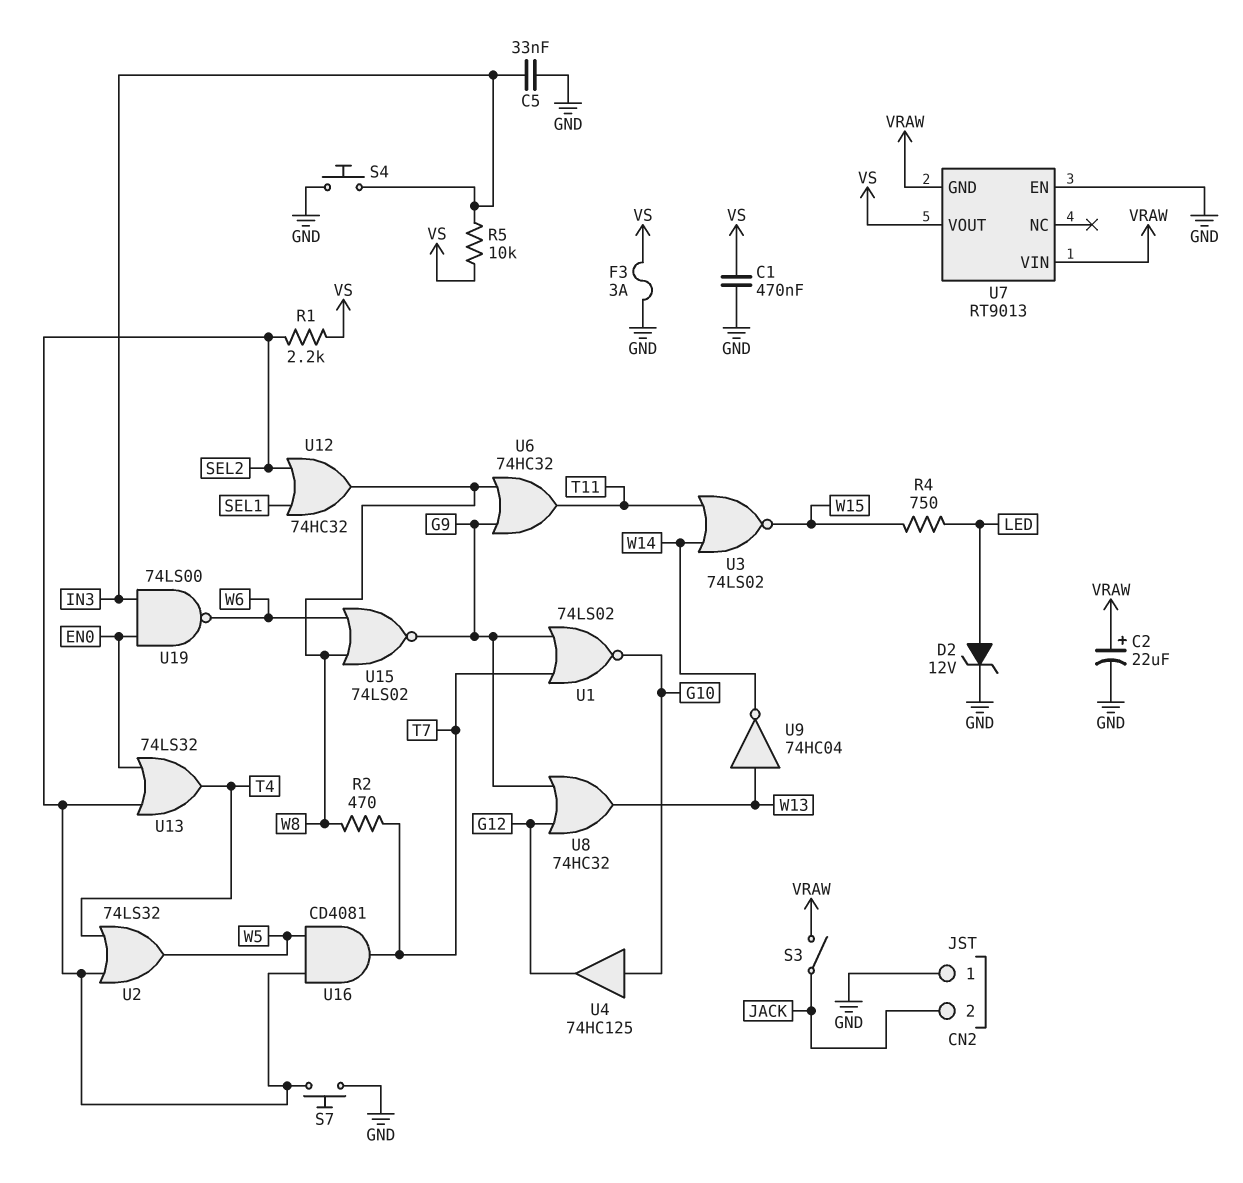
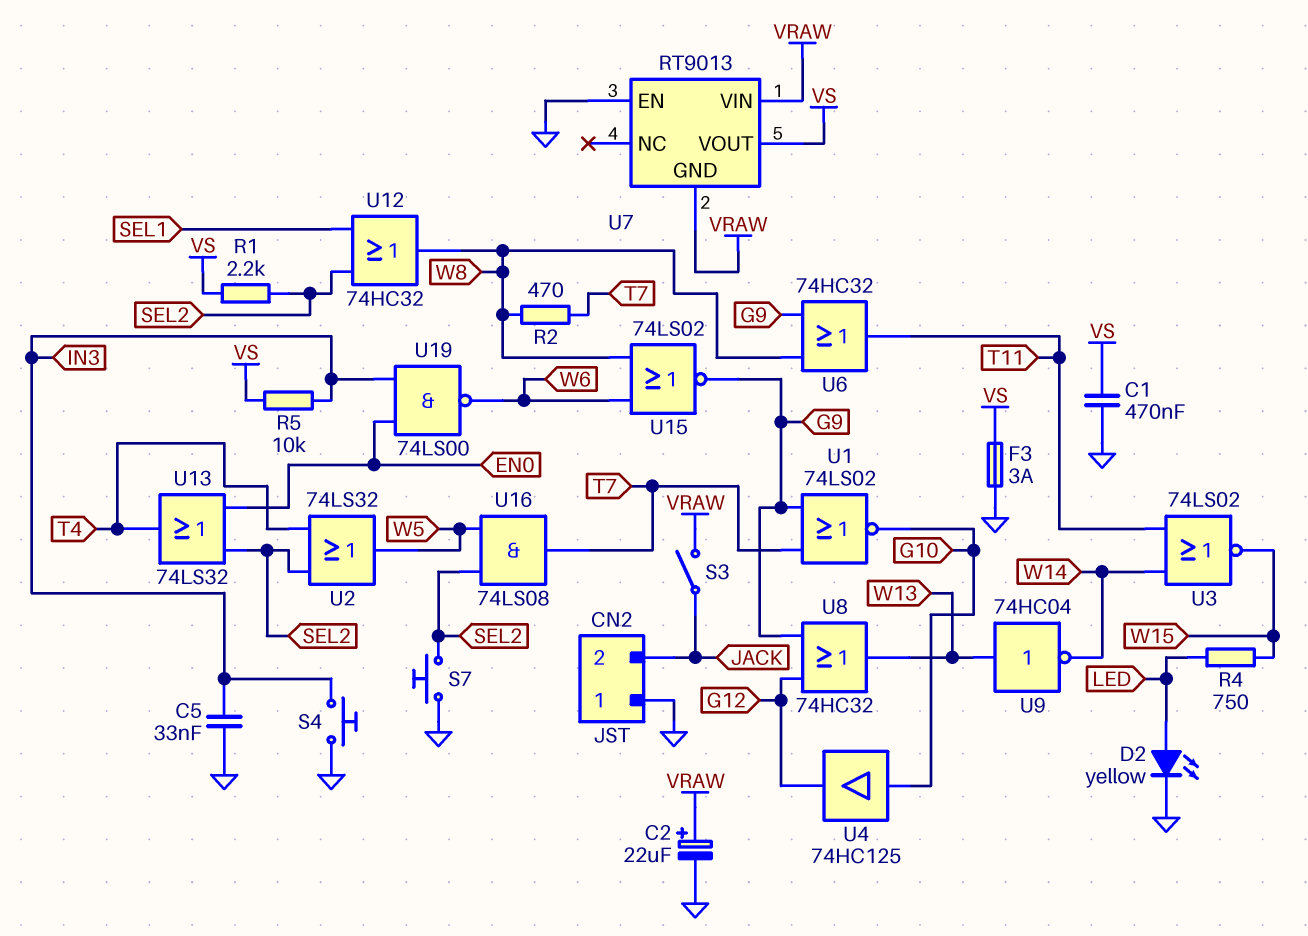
D2: zener 12V (A LED, K GND) -> LED yellow (A LED, K GND)
U16: AND CD4081 (in SEL2, in W5, out T7) -> AND 74LS08 (in SEL2, in W5, out T7)

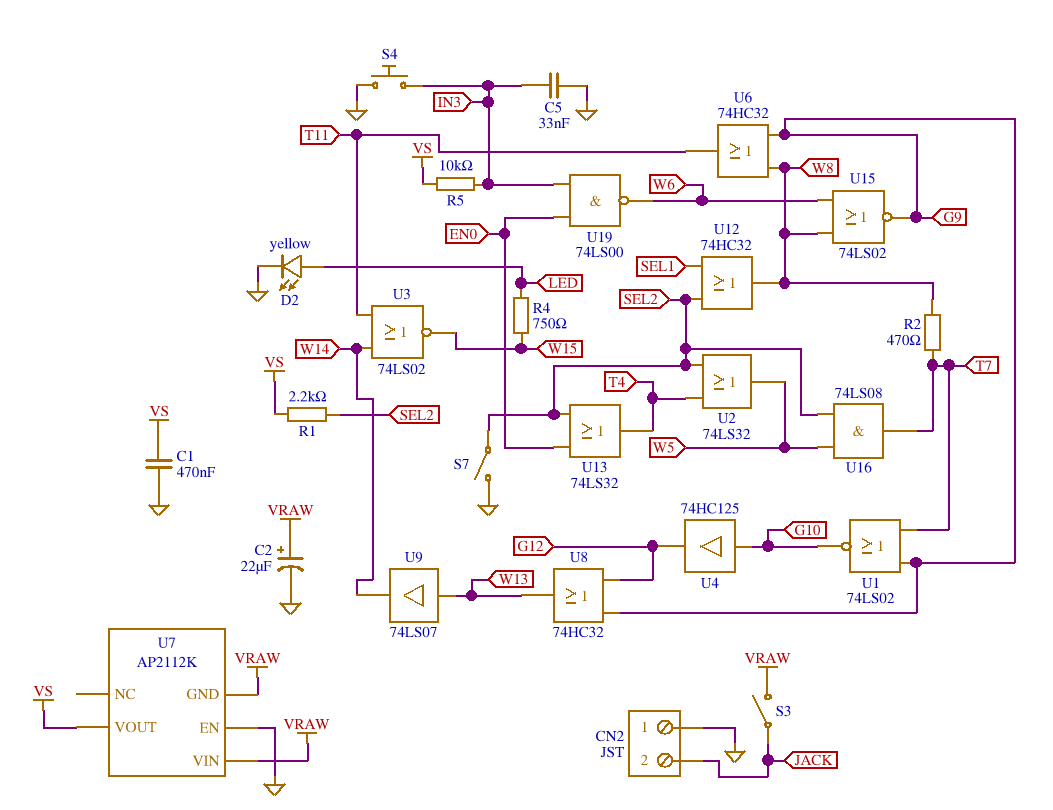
F3: 3A (GND, VS) -> none
S7: button (GND, SEL2) -> switch (GND, SEL2)
U7: RT9013 -> AP2112K
U9: NOT 74HC04 (in W13, out W14) -> buffer 74LS07 (in W13, out W14)

